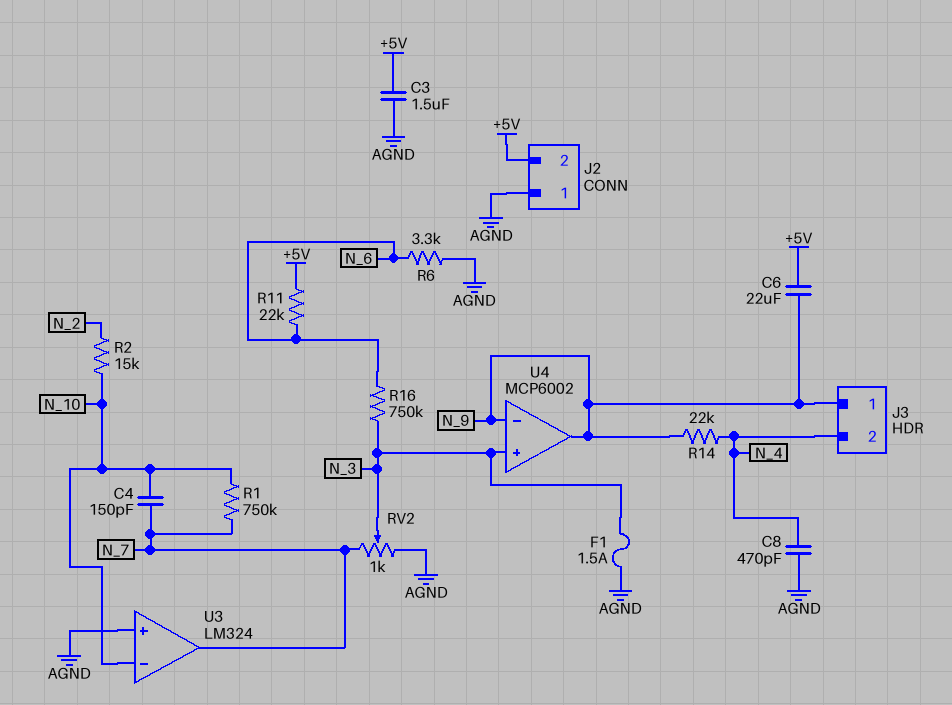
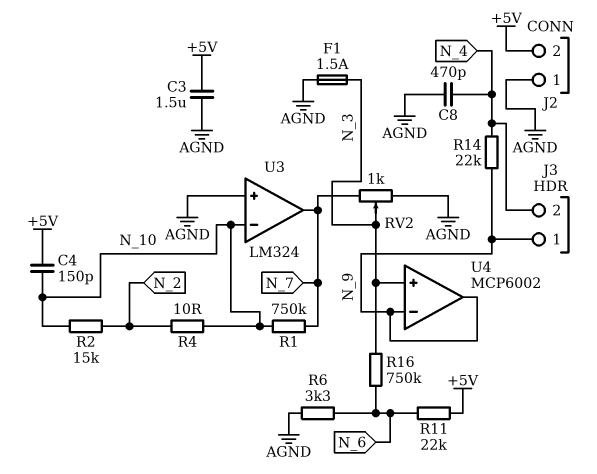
C4: 150pF (N_7, N_10) -> 150pF (+5V, N_10)
C6: 22uF (+5V, N_9) -> none
R4: none -> 10 (N_2, N_10)

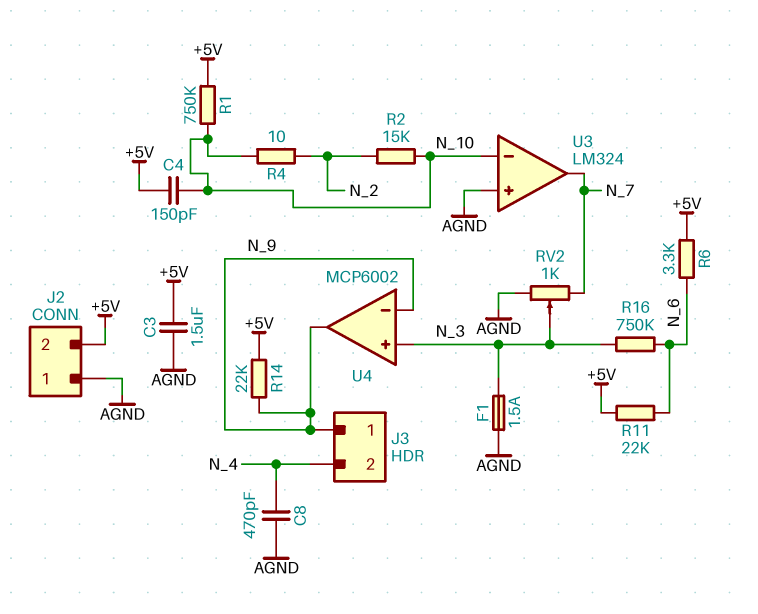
R1: 750k (N_7, N_10) -> 750k (+5V, N_10)
R6: 3.3k (AGND, N_6) -> 3.3k (+5V, N_6)
R14: 22k (N_4, N_9) -> 22k (+5V, N_9)

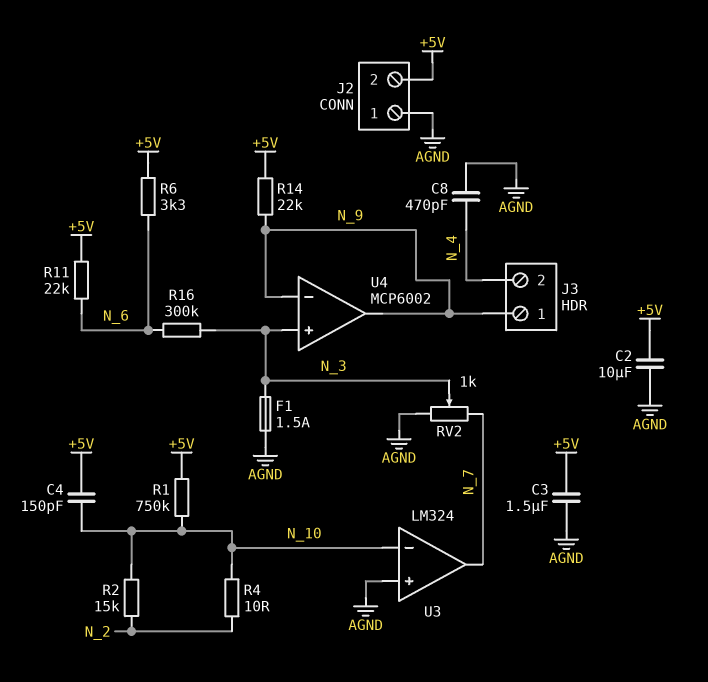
C2: none -> 10uF (+5V, AGND)
R16: 750k (N_3, N_6) -> 300k (N_3, N_6)

